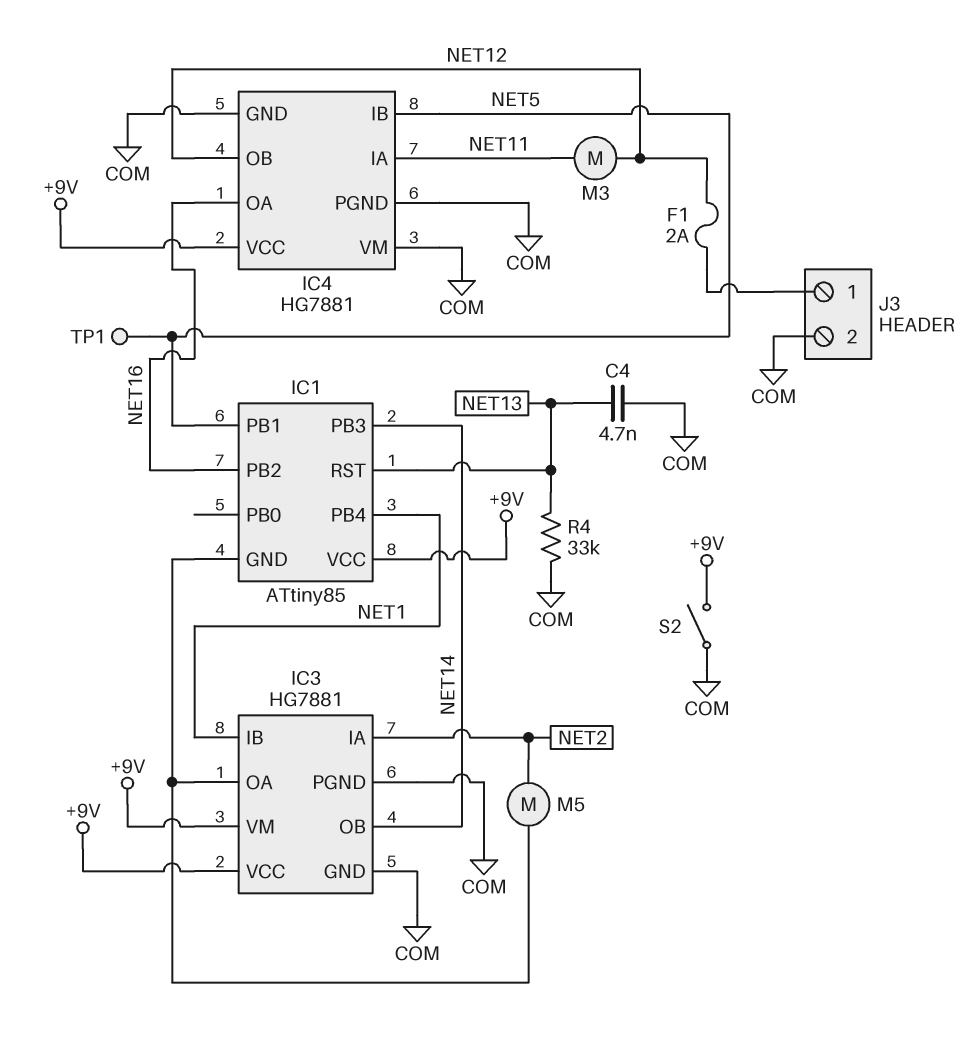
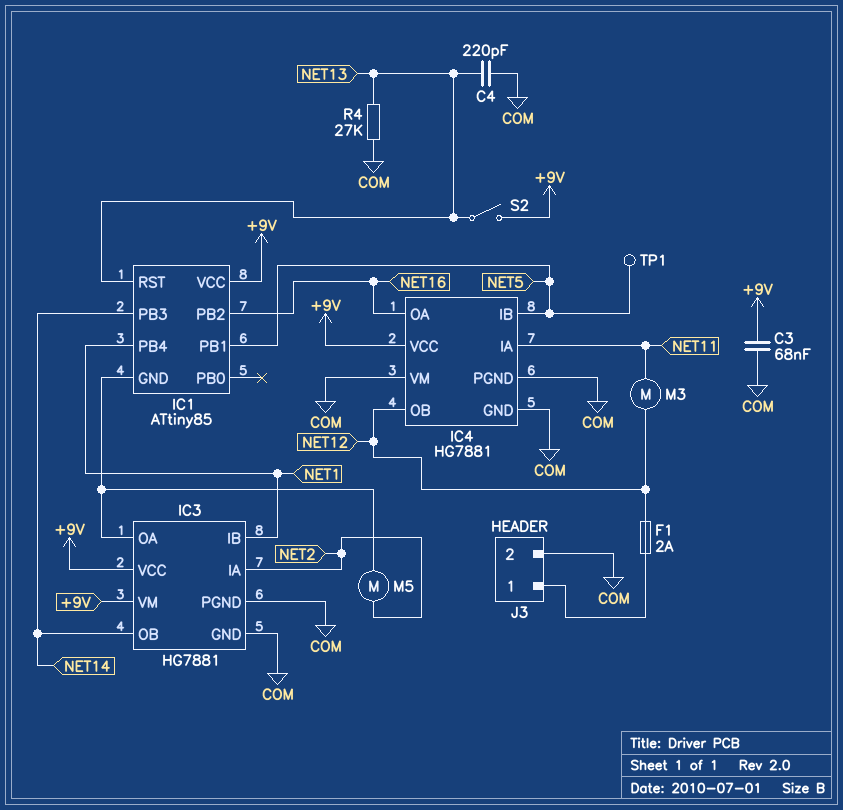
C3: none -> 68nF (+9V, COM)
C4: 4.7nF (COM, NET13) -> 220pF (COM, NET13)
R4: 33k (COM, NET13) -> 27k (COM, NET13)
S2: switch (+9V, COM) -> switch (+9V, NET13)

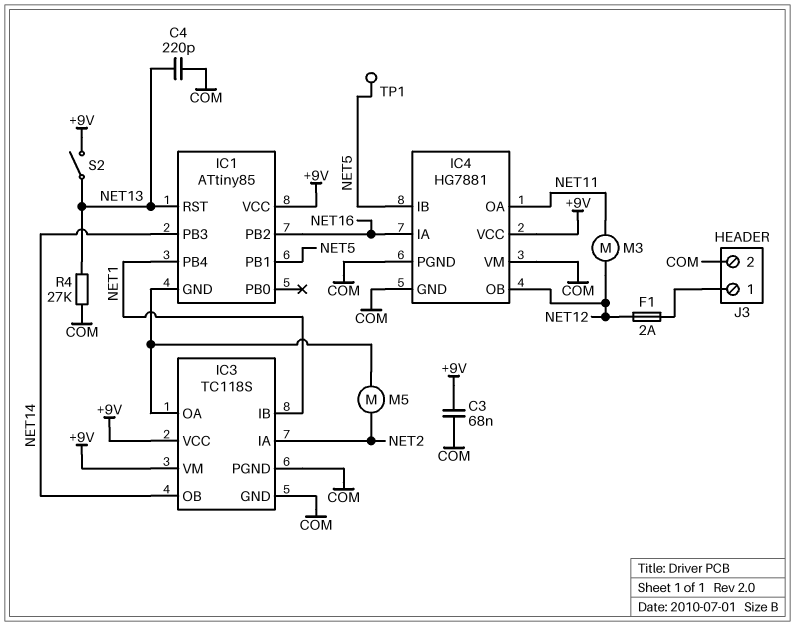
IC3: HG7881 -> TC118S
IC4 pin IA: NET11 -> NET16
IC4 pin OA: NET16 -> NET11

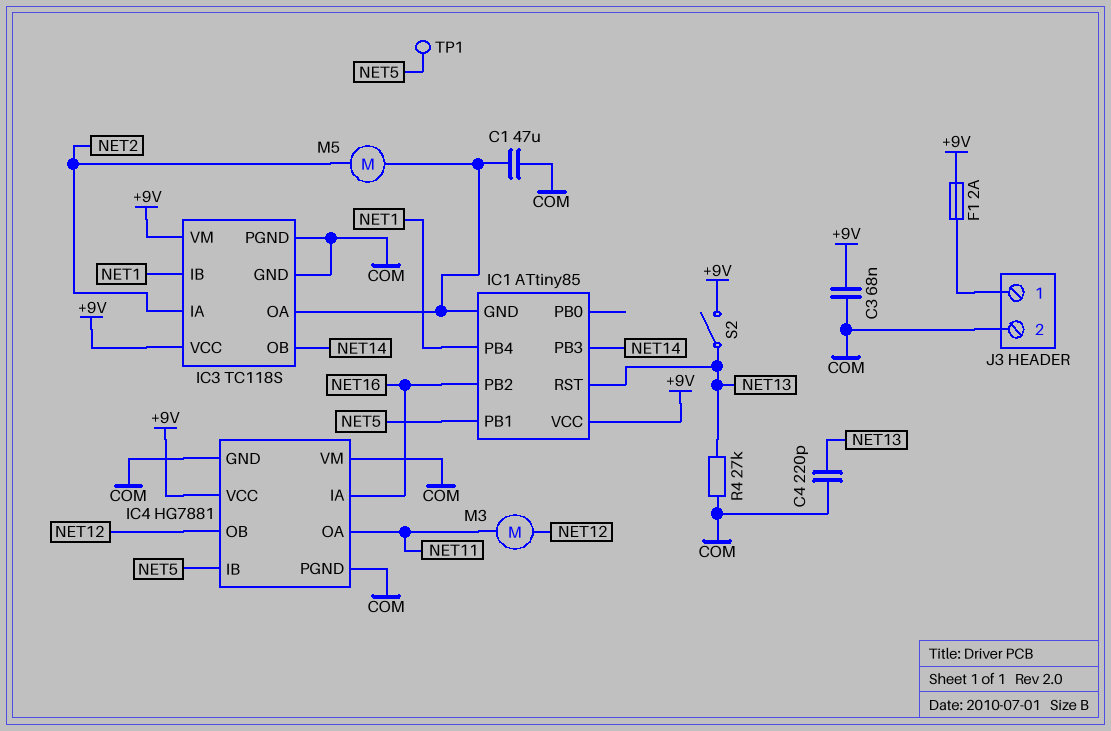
C1: none -> 47uF (COM, IC1/GND)
F1: 2A (J3/1, NET12) -> 2A (+9V, J3/1)

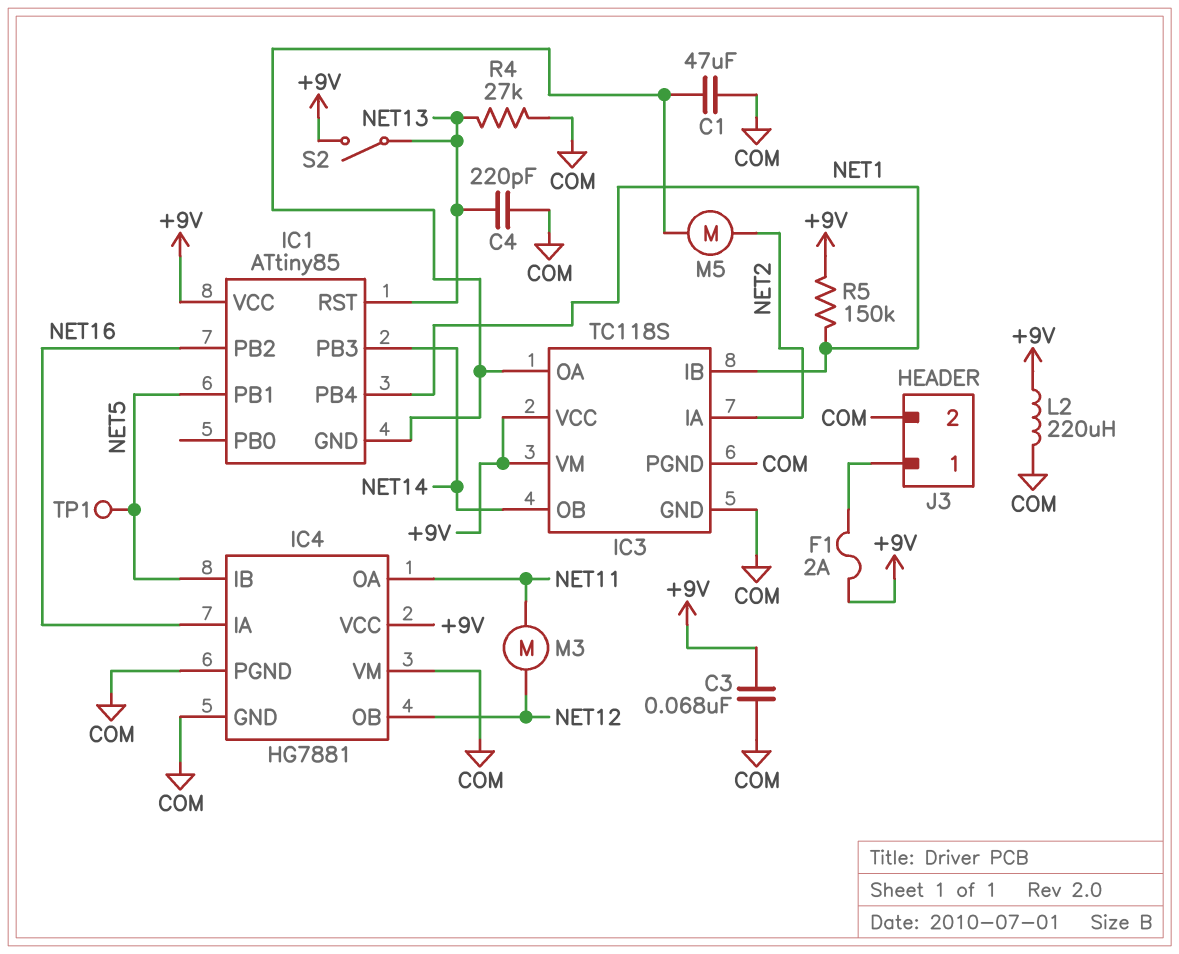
L2: none -> 220uH (+9V, COM)
R5: none -> 150k (+9V, NET1)

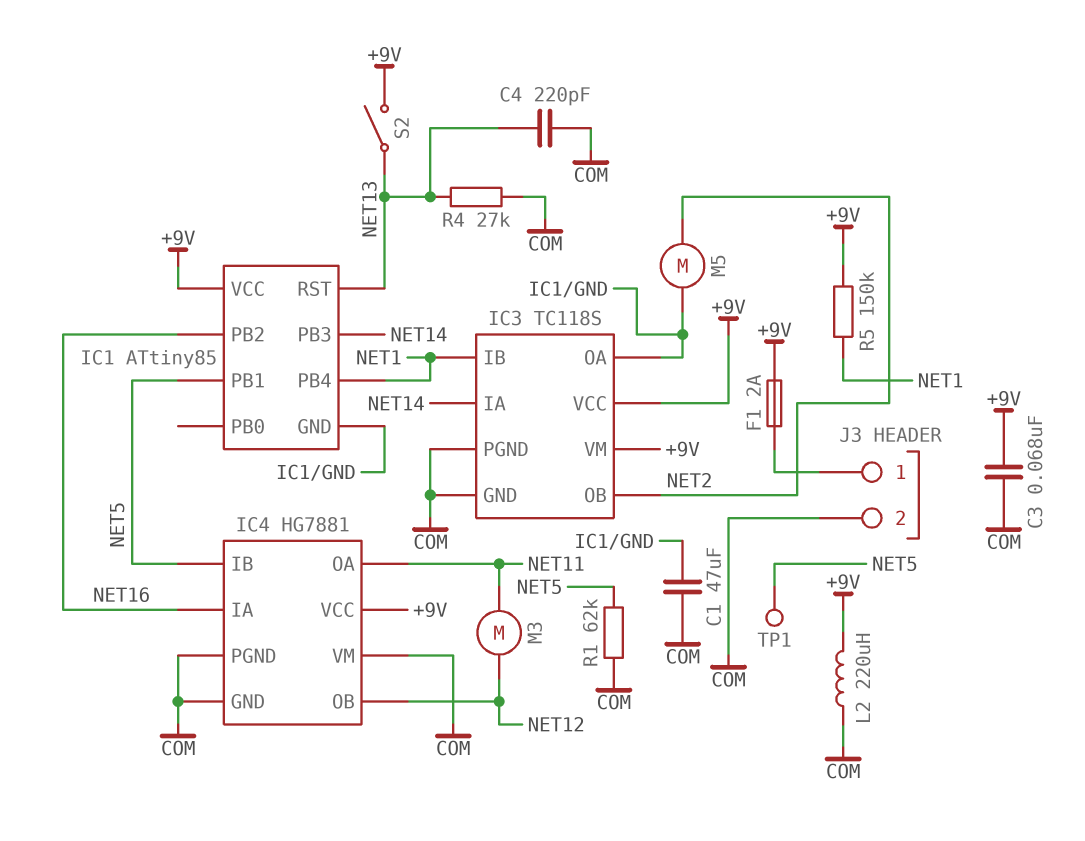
IC3 pin IA: NET2 -> NET14
IC3 pin OB: NET14 -> NET2
R1: none -> 62k (COM, NET5)

